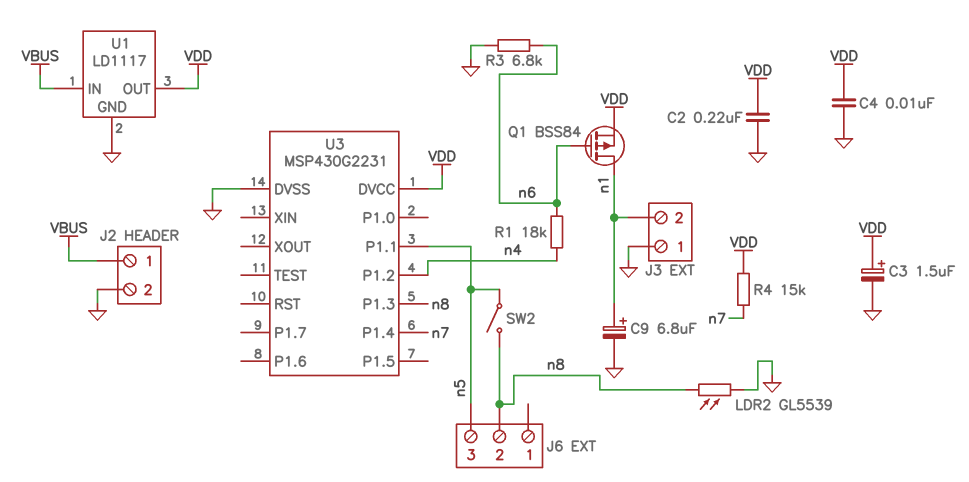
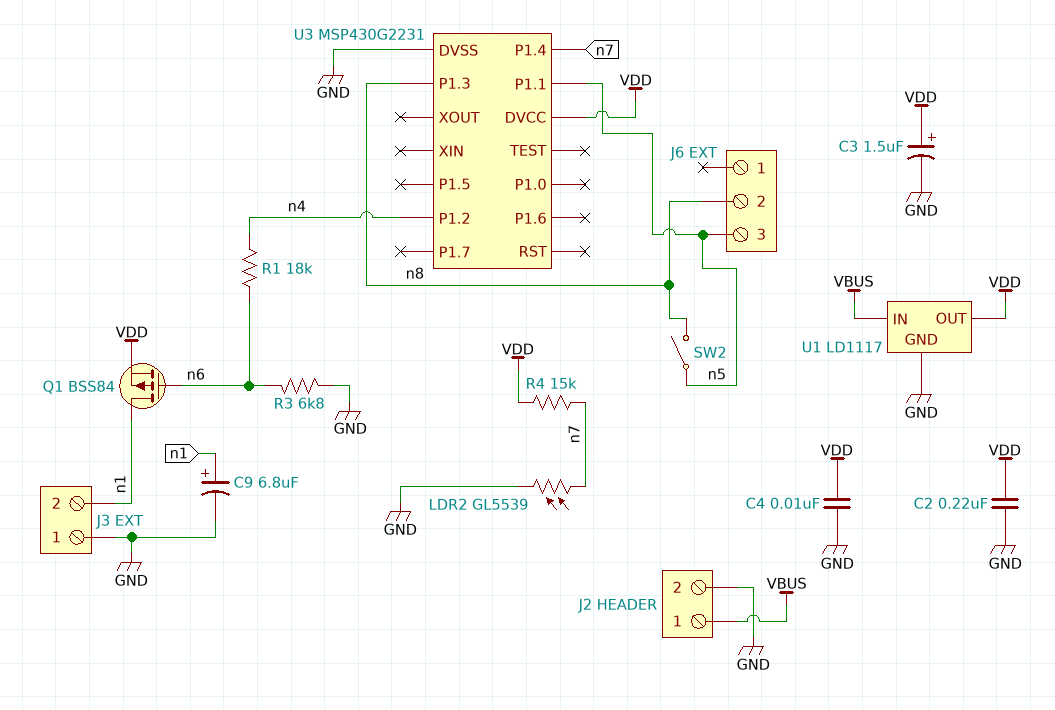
LDR2: GL5539 (GND, n8) -> GL5539 (GND, n7)

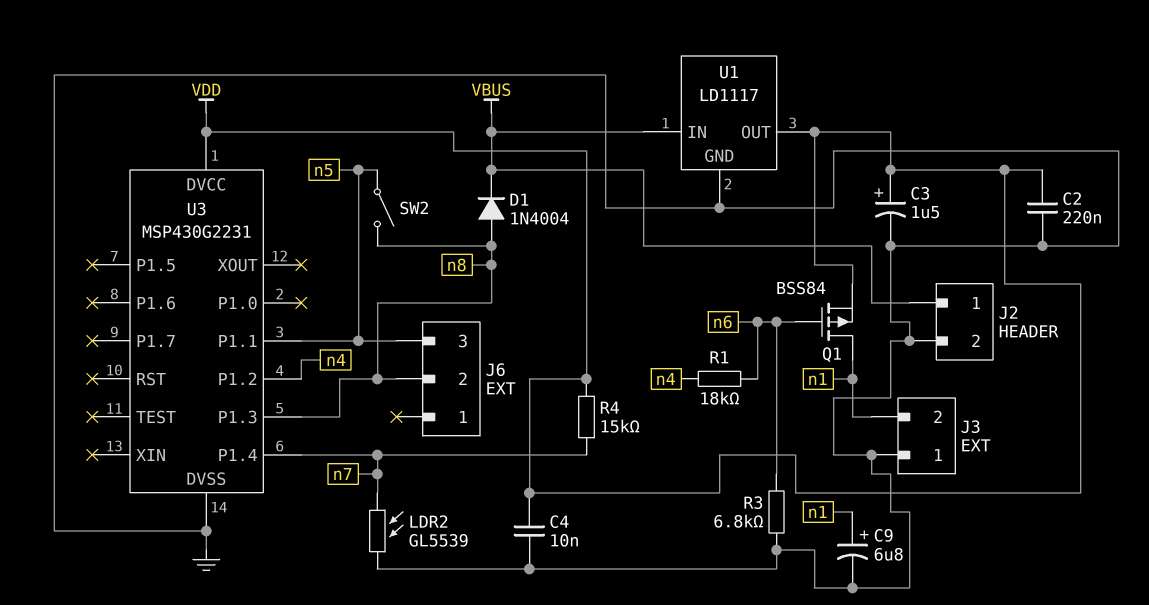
D1: none -> diode 1N4004 (A n8, K VBUS)

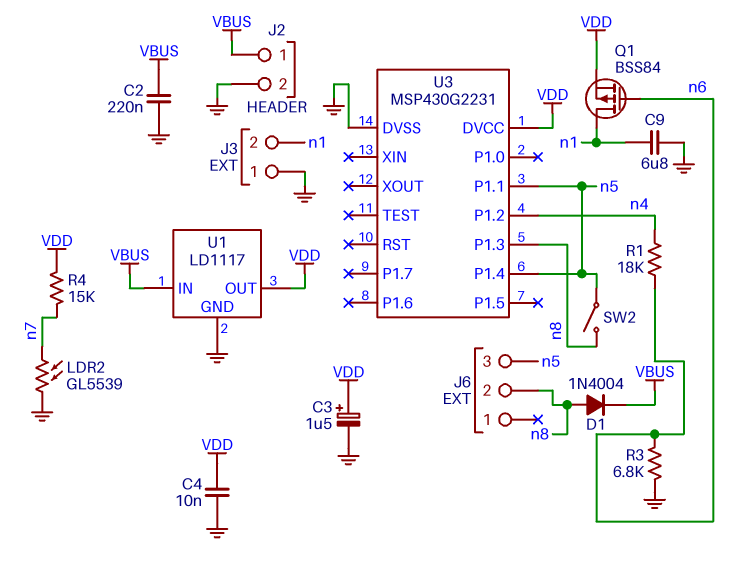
C2: 220nF (GND, VDD) -> 220nF (GND, VBUS)
C9: 6.8uF (plus n1, minus GND) -> 6.8uF (GND, n1)
U3 pin P1.4: n7 -> n5

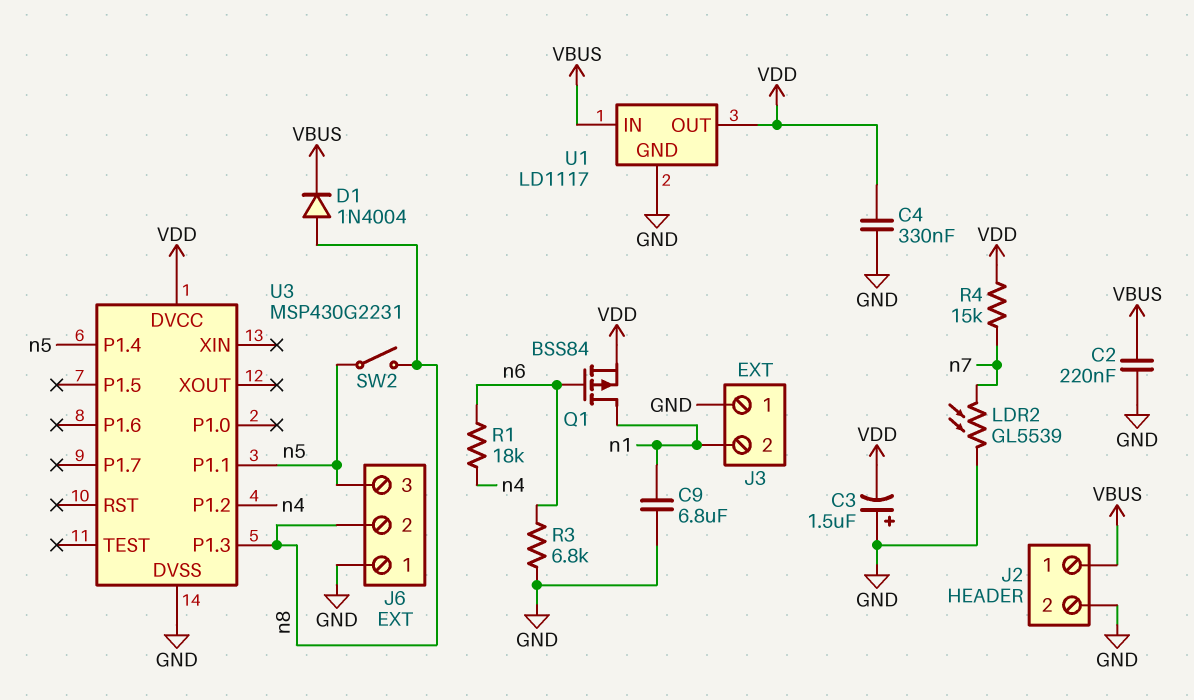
C3: 1.5uF (plus VDD, minus GND) -> 1.5uF (plus GND, minus VDD)
C4: 10nF (GND, VDD) -> 330nF (GND, VDD)
J6 pin 1: none -> GND

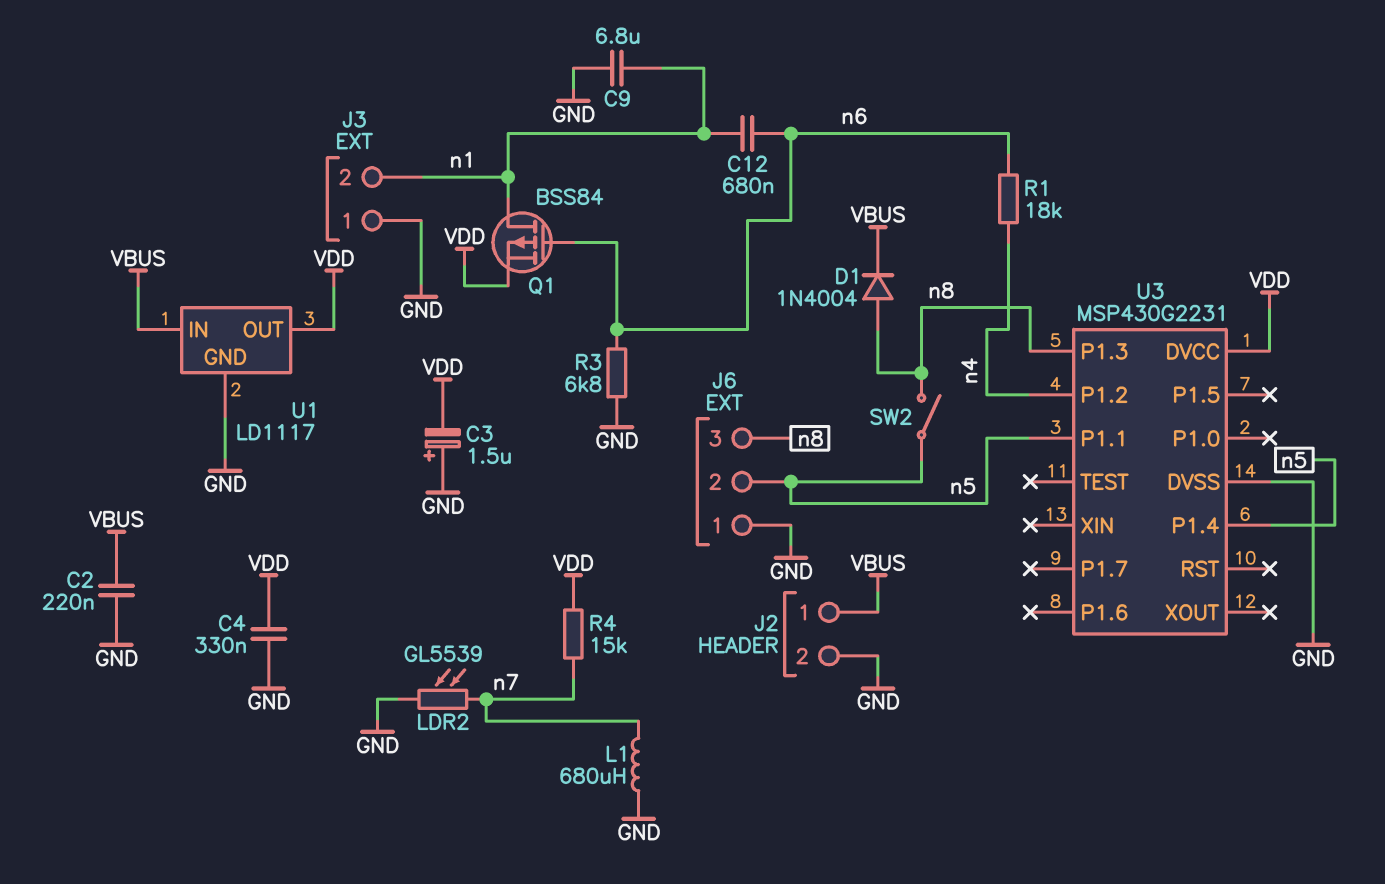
C12: none -> 680nF (n1, n6)
J6 pin 2: n8 -> n5
J6 pin 3: n5 -> n8
L1: none -> 680uH (GND, n7)

